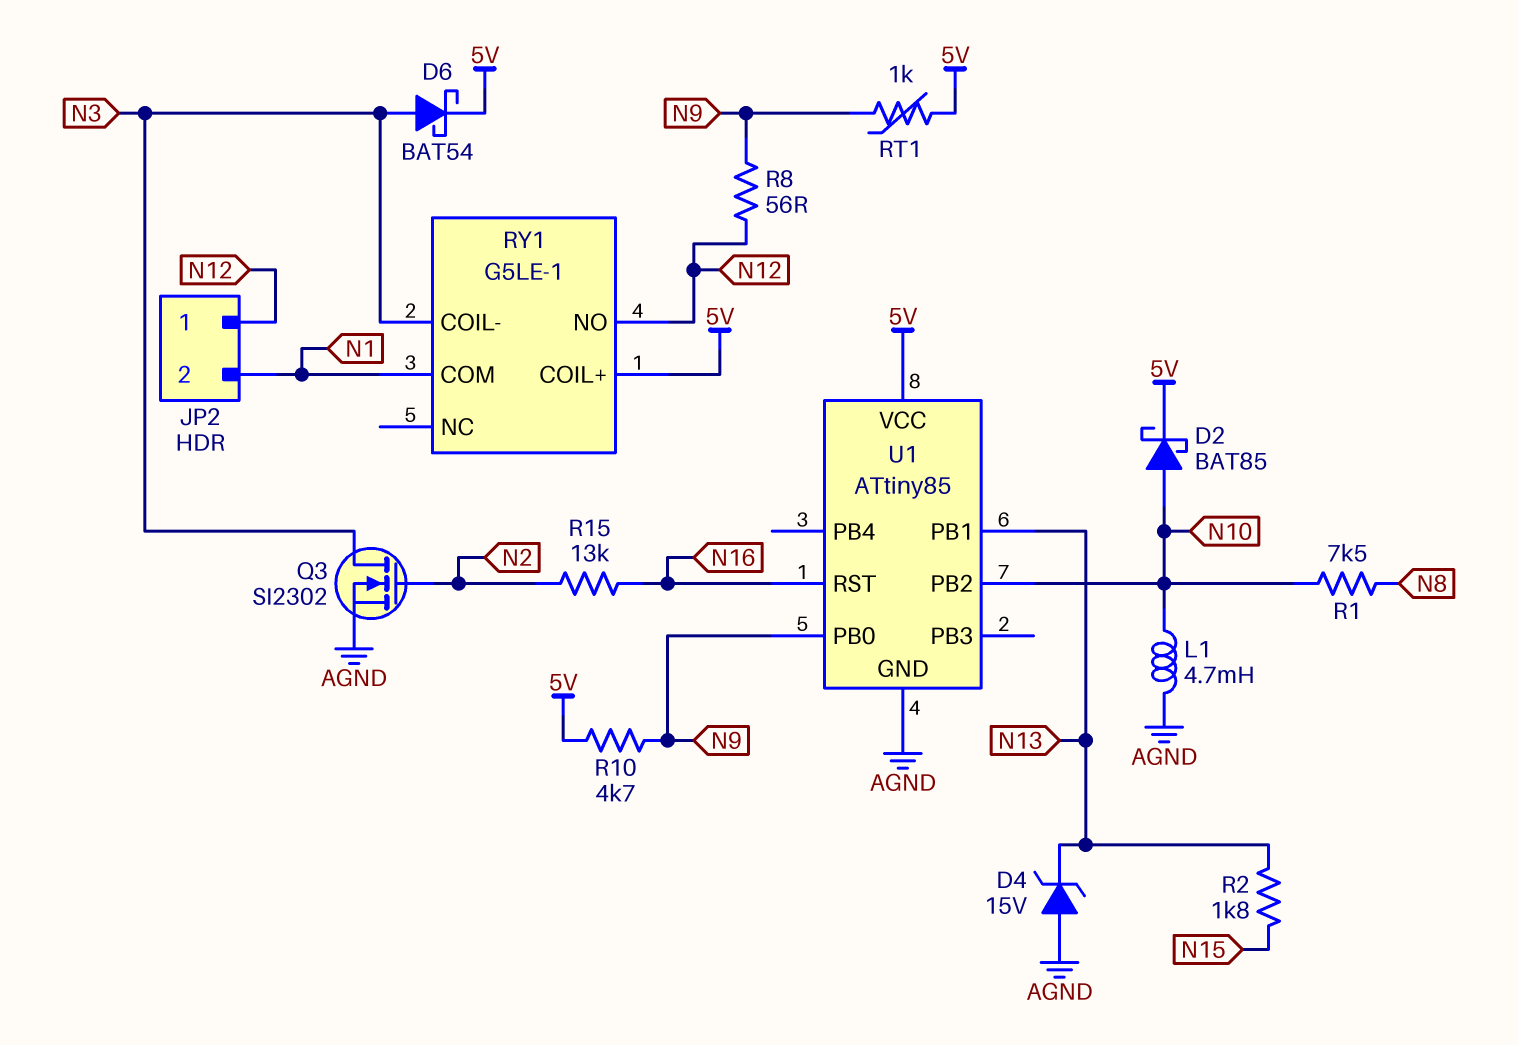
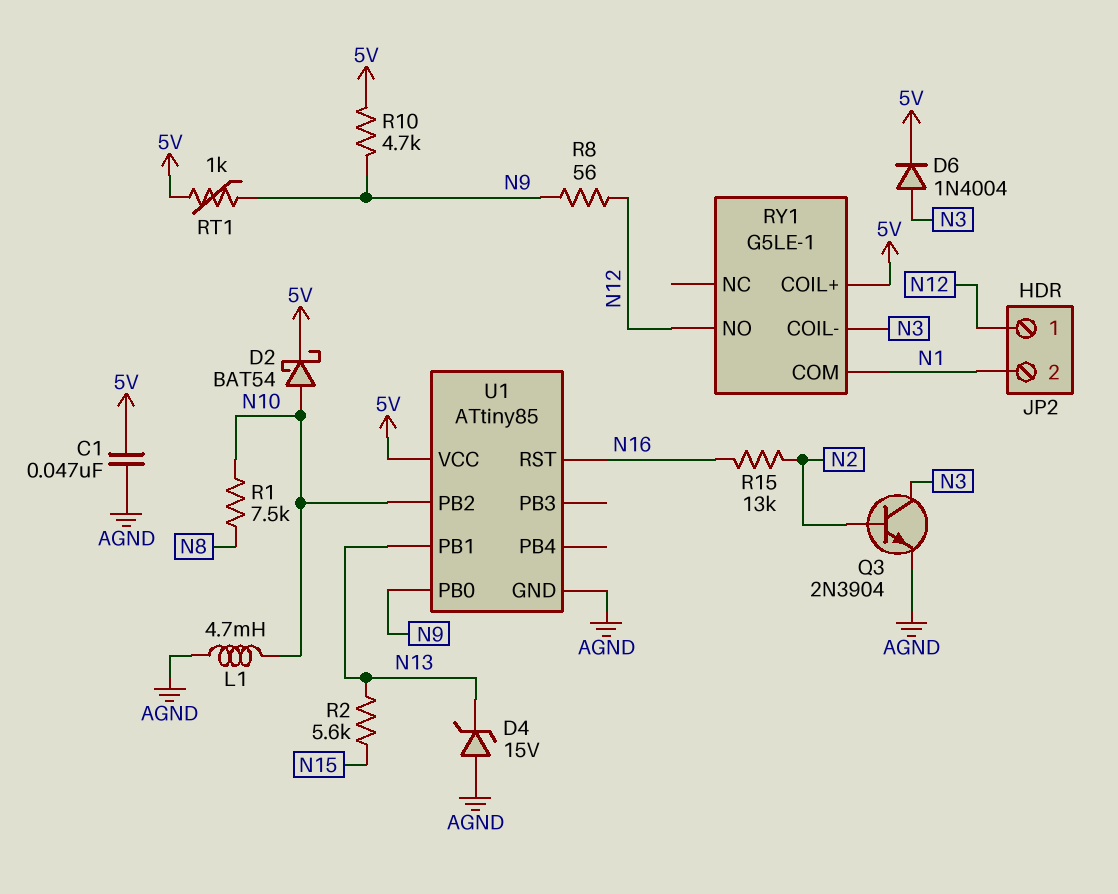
C1: none -> 47nF (5V, AGND)
D2: schottky BAT85 (A N10, K 5V) -> schottky BAT54 (A N10, K 5V)
D6: schottky BAT54 (A N3, K 5V) -> diode 1N4004 (A N3, K 5V)
Q3: NMOS SI2302 (G N2, D N3, S AGND) -> NPN 2N3904 (B N2, C N3, E AGND)
R2: 1.8k (N13, N15) -> 5.6k (N13, N15)

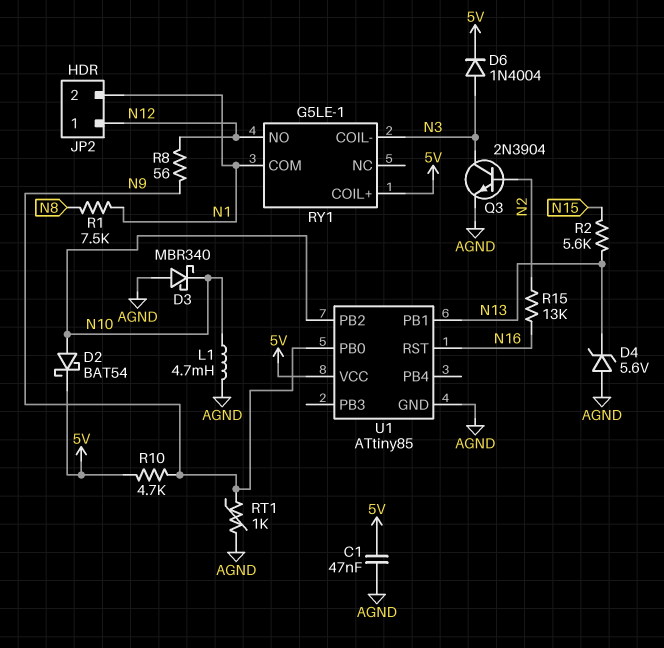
D3: none -> schottky MBR340 (A AGND, K N10)
D4: zener 15V (A AGND, K N13) -> zener 5.6V (A AGND, K N13)
R1: 7.5k (N8, N10) -> 7.5k (N1, N8)
RT1: 1k (5V, N9) -> 1k (AGND, N9)

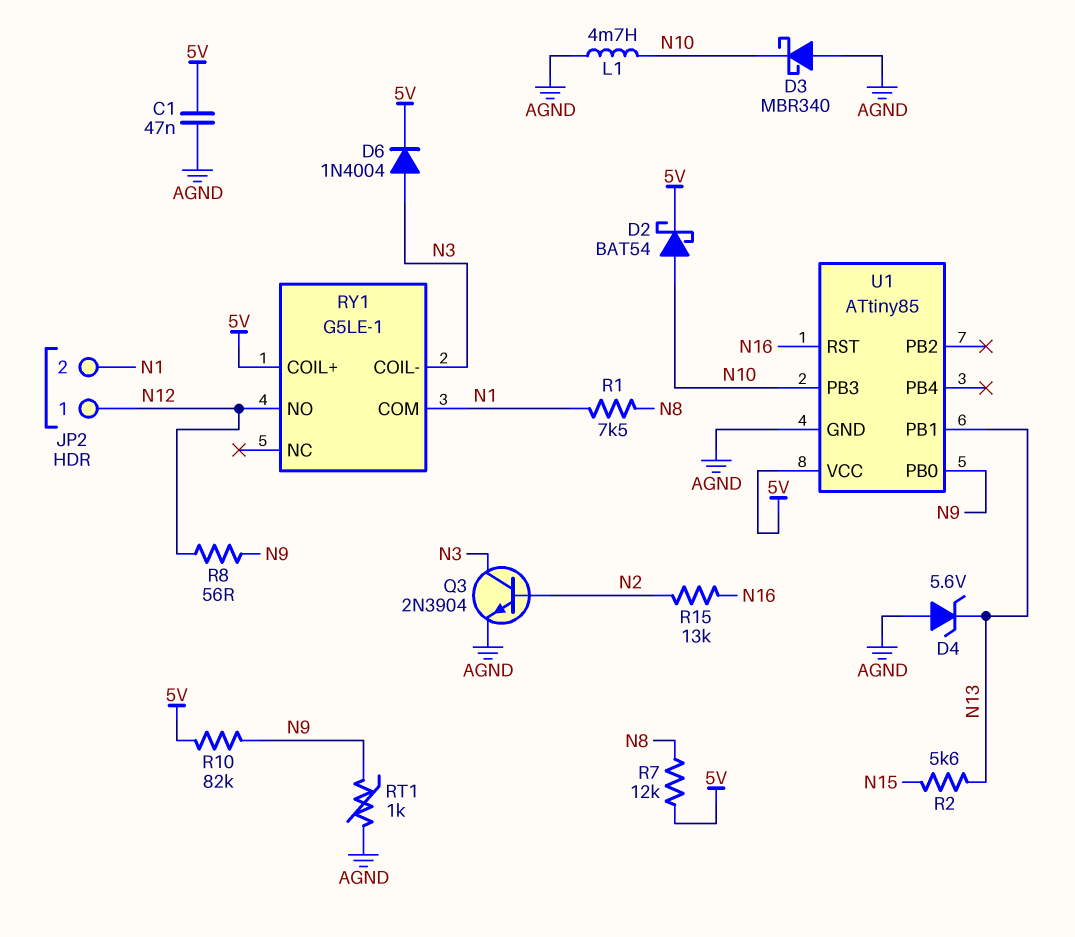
R7: none -> 12k (5V, N8)
R10: 4.7k (5V, N9) -> 82k (5V, N9)
U1 pin PB2: N10 -> none
U1 pin PB3: none -> N10

